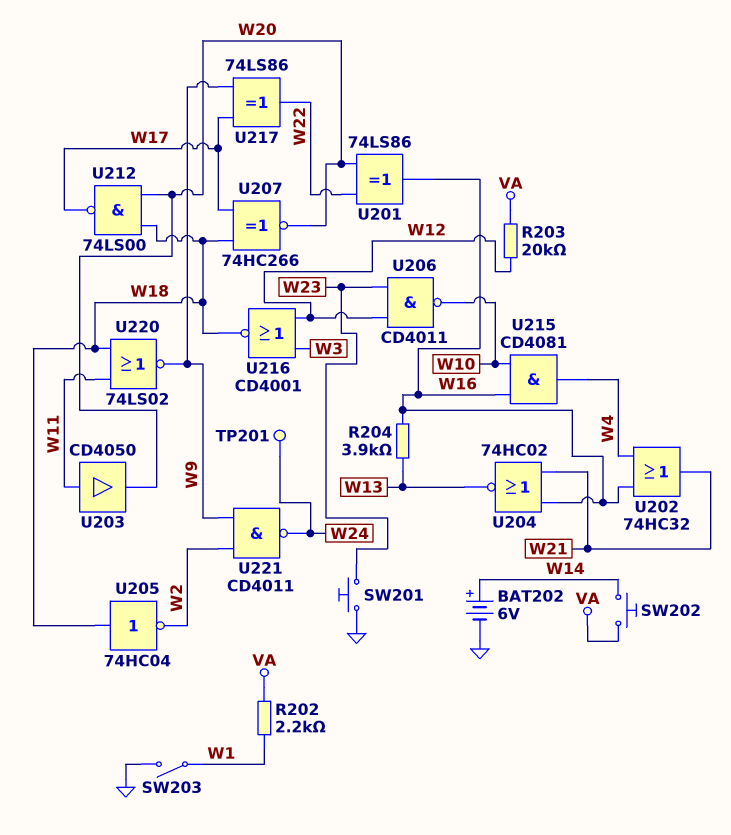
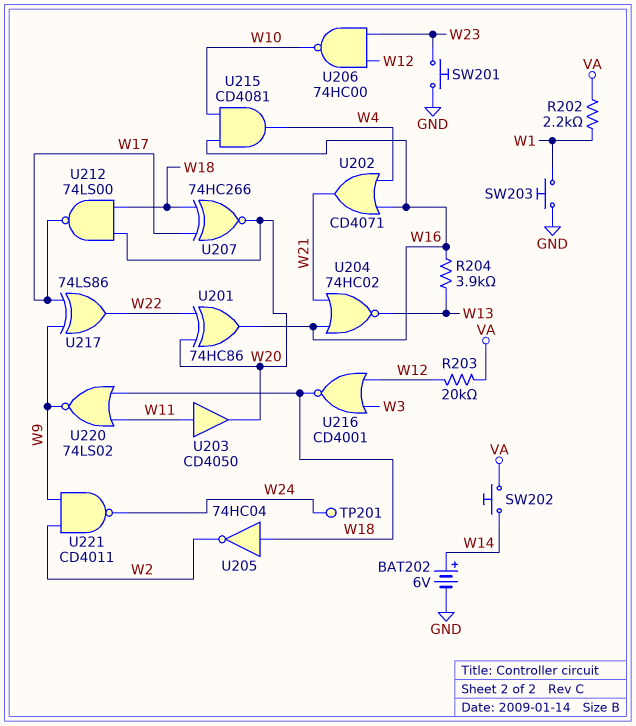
SW203: switch (GND, W1) -> button (GND, W1)
U201: XOR 74LS86 (in W20, in W22, out W16) -> XOR 74HC86 (in W20, in W22, out W16)
U202: OR 74HC32 (in W4, in W16, out W21) -> OR CD4071 (in W4, in W16, out W21)
U206: NAND CD4011 (in W12, in W23, out W10) -> NAND 74HC00 (in W12, in W23, out W10)

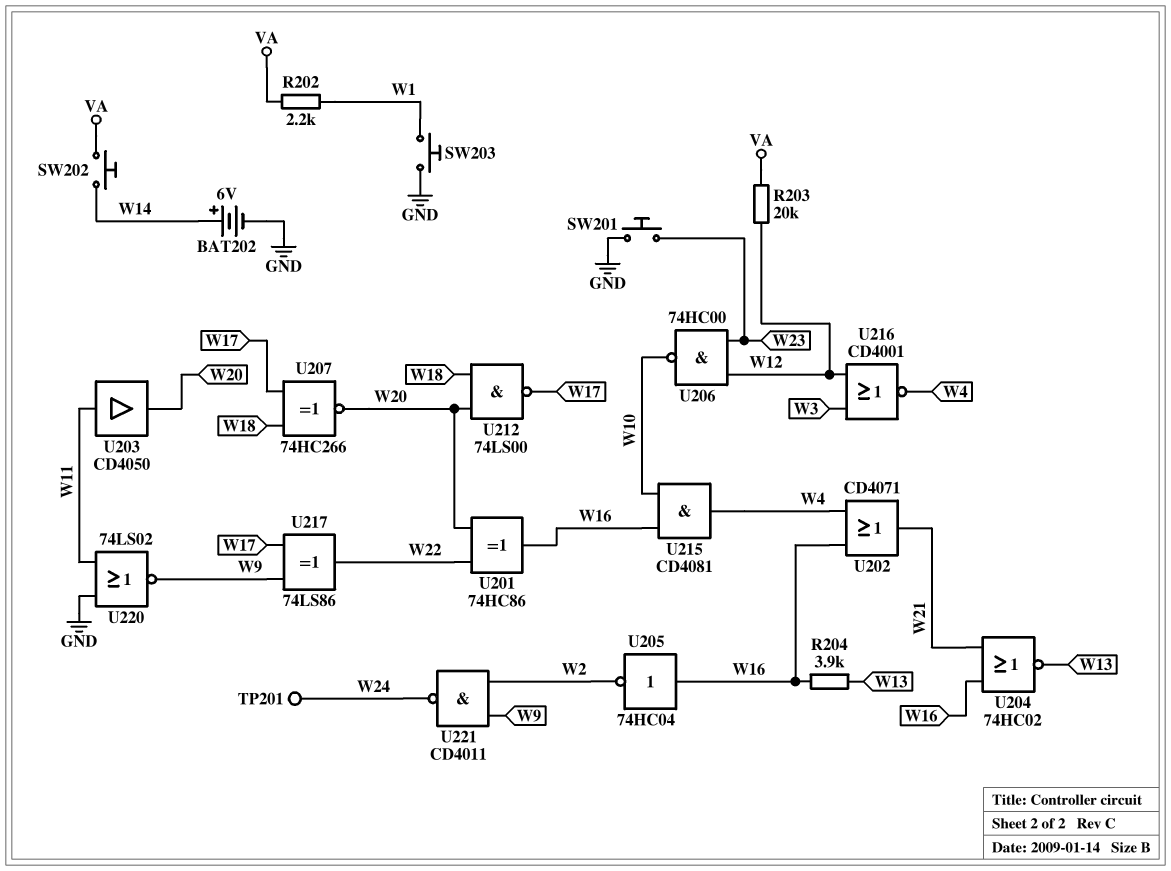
U205: NOT 74HC04 (in W18, out W2) -> NOT 74HC04 (in W16, out W2)
U216: NOR CD4001 (in W3, in W12, out W18) -> NOR CD4001 (in W3, in W12, out W4)
U220: NOR 74LS02 (in W11, in W18, out W9) -> NOR 74LS02 (in GND, in W11, out W9)

